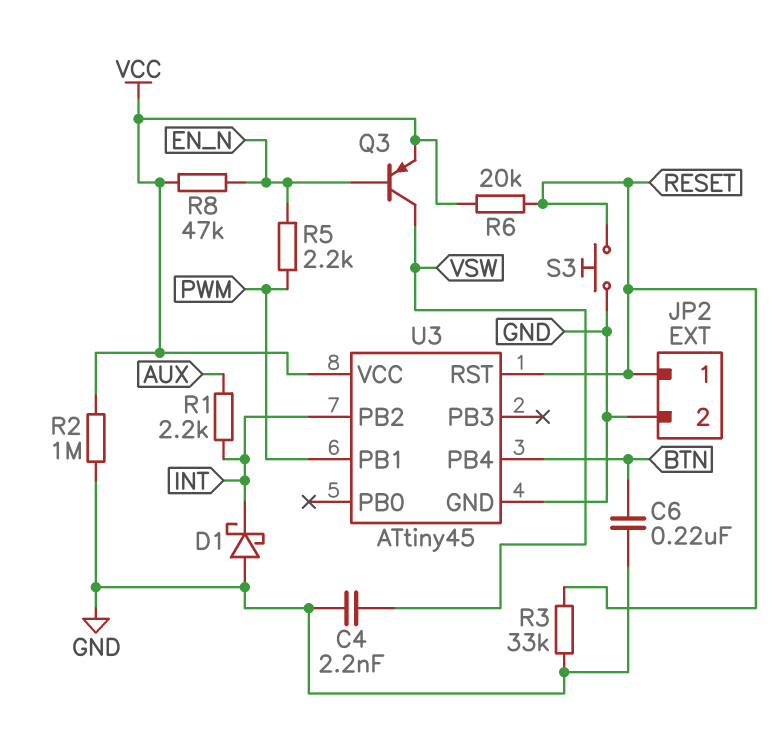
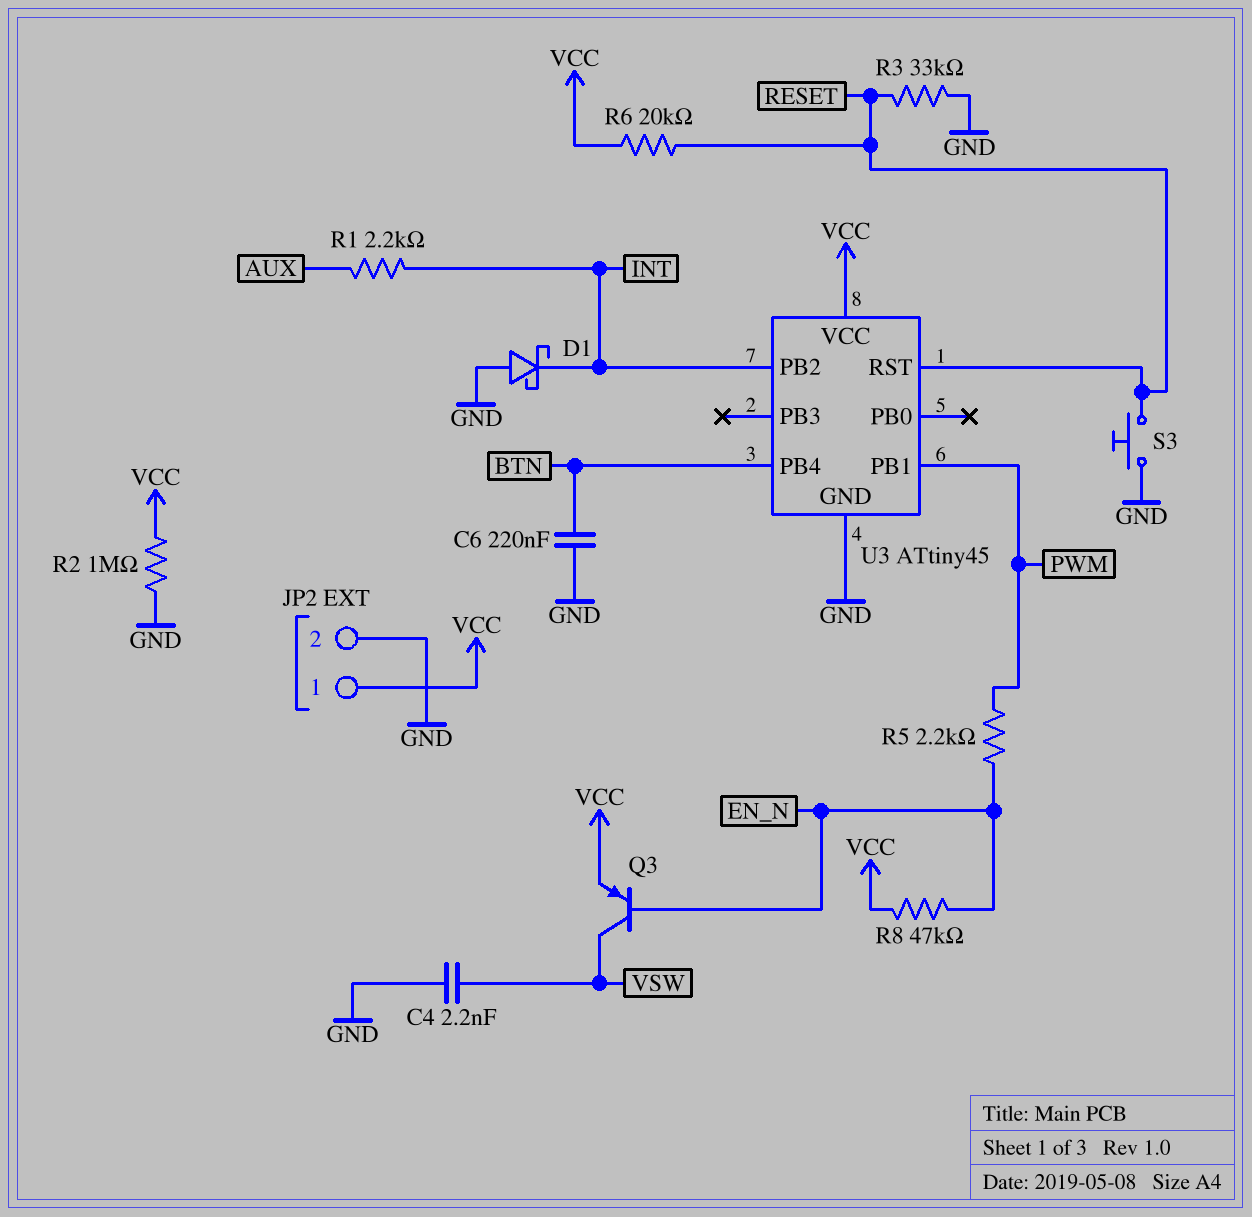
JP2 pin 1: RESET -> VCC

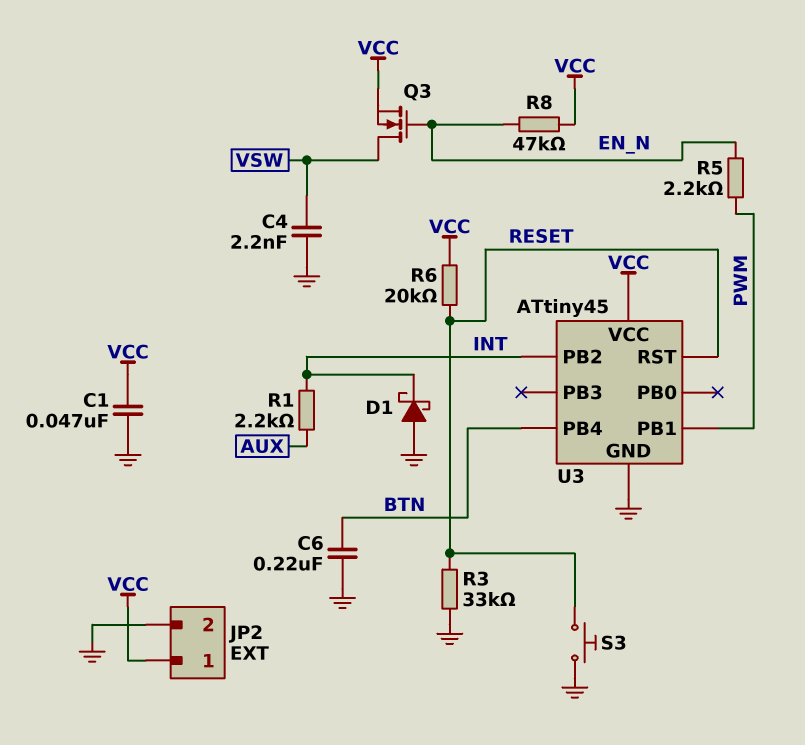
C1: none -> 47nF (GND, VCC)
Q3: PNP (B EN_N, C VSW, E VCC) -> NMOS (G EN_N, D VSW, S VCC)
R2: 1M (GND, VCC) -> none

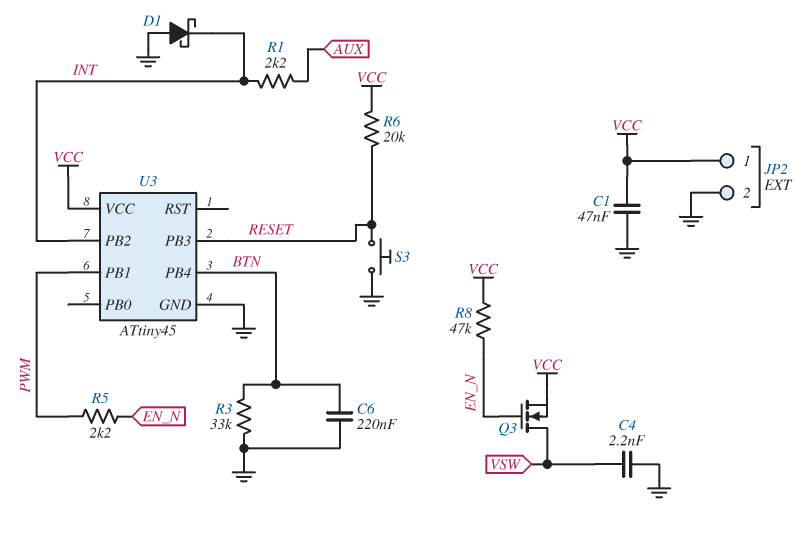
R3: 33k (GND, RESET) -> 33k (BTN, GND)
U3 pin PB3: none -> RESET
U3 pin RST: RESET -> none

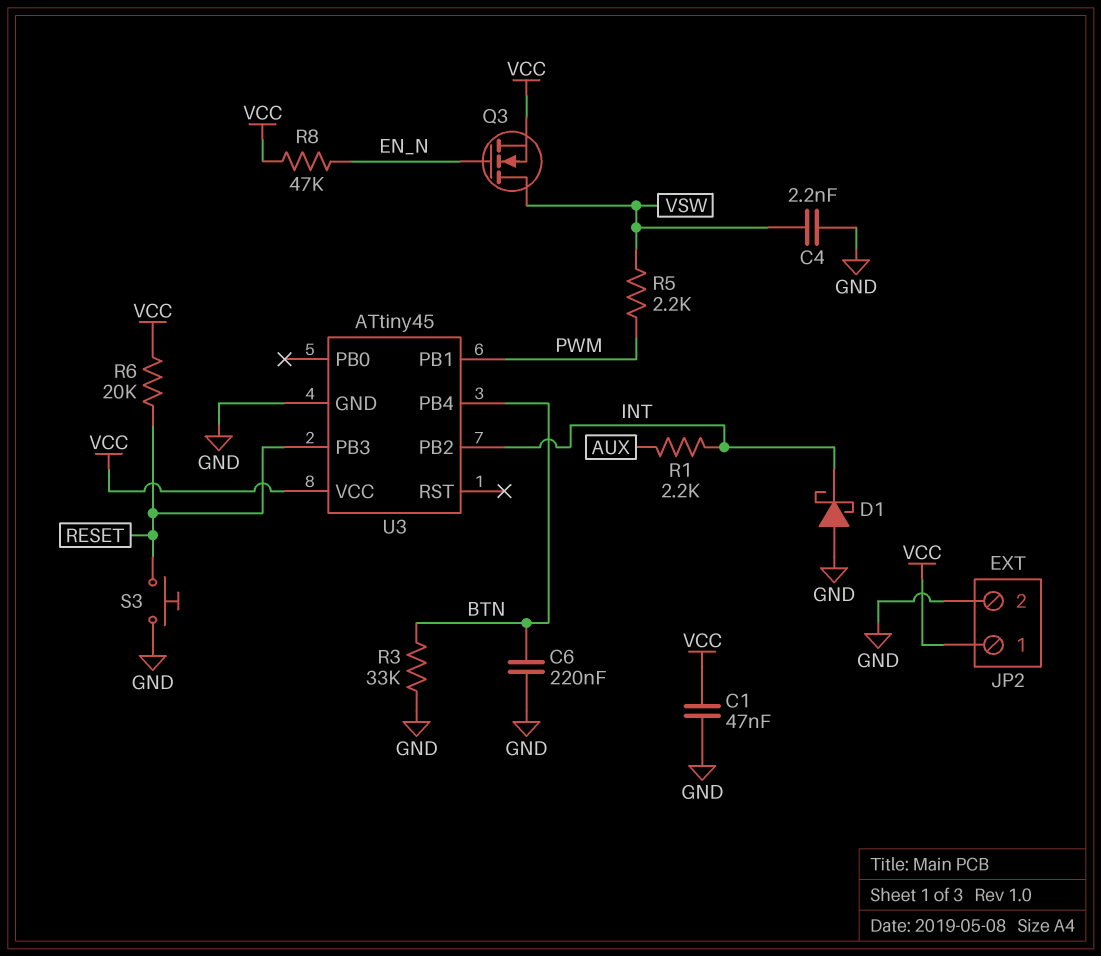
R5: 2.2k (EN_N, PWM) -> 2.2k (PWM, VSW)

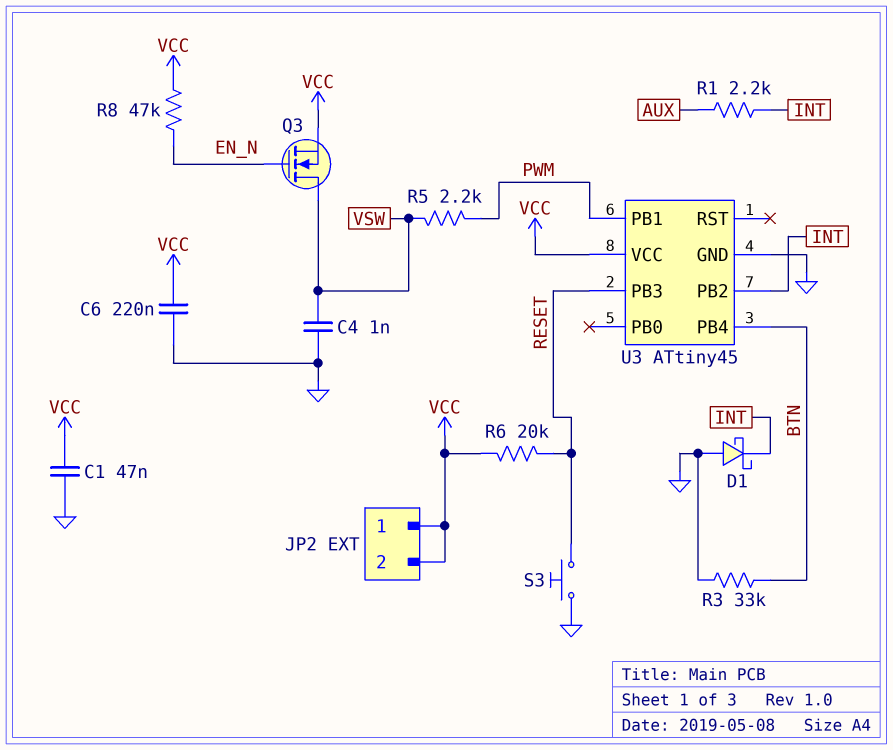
C4: 2.2nF (GND, VSW) -> 1nF (GND, VSW)
C6: 220nF (BTN, GND) -> 220nF (GND, VCC)
JP2 pin 2: GND -> VCC

